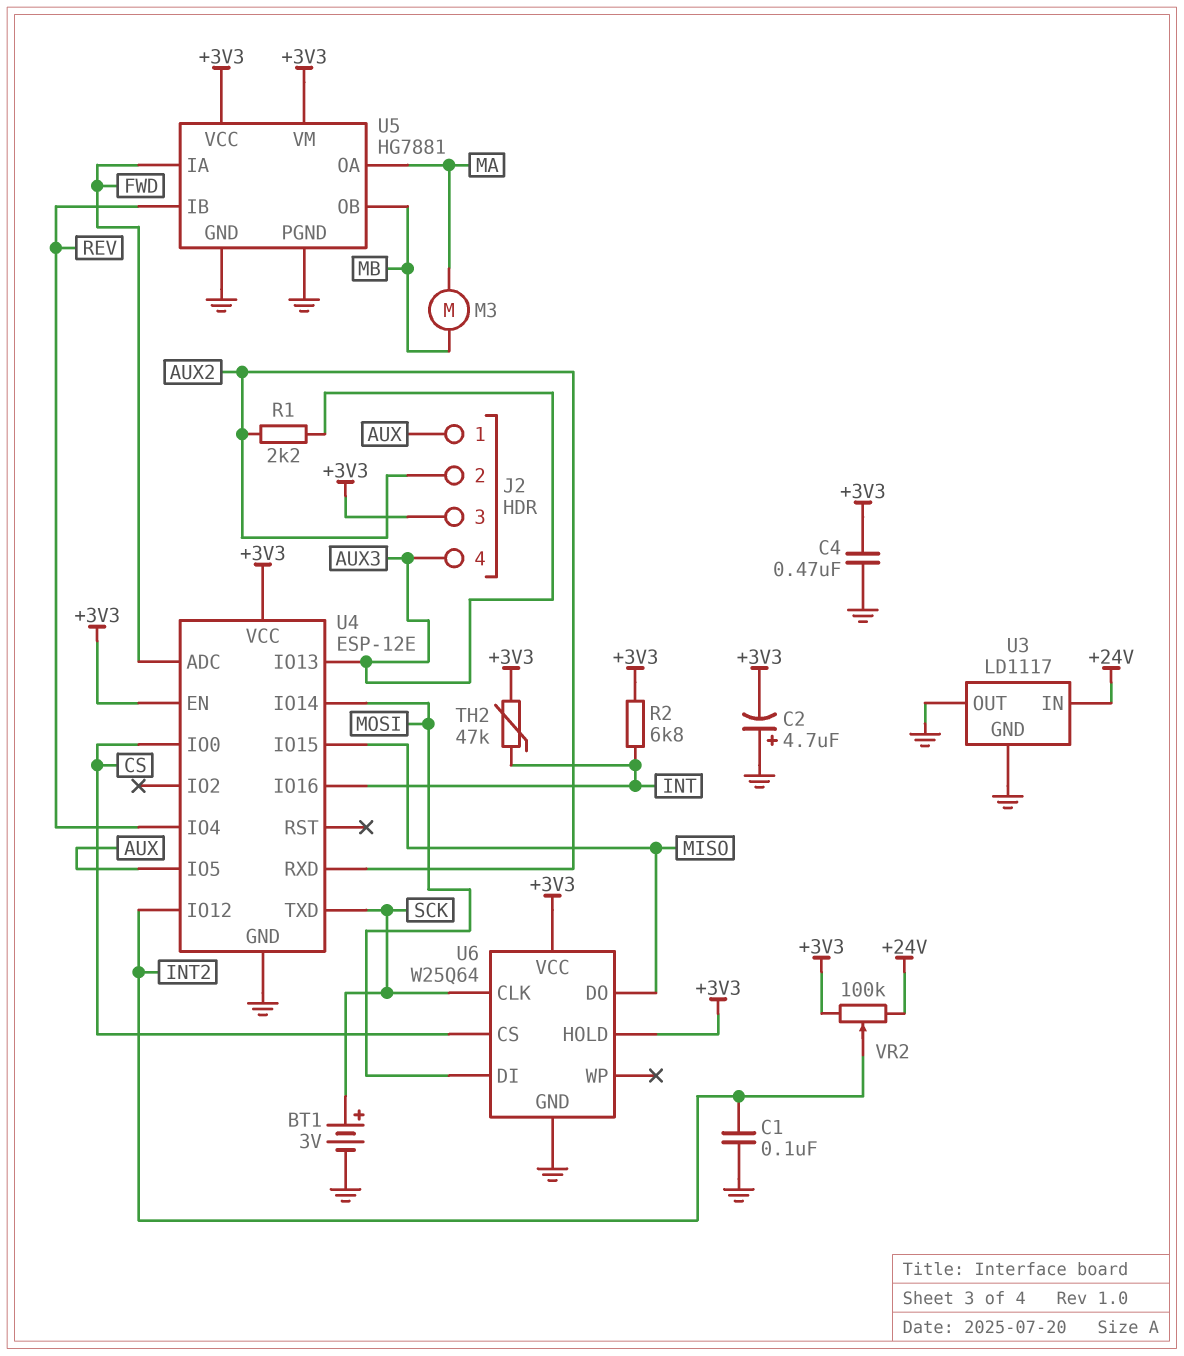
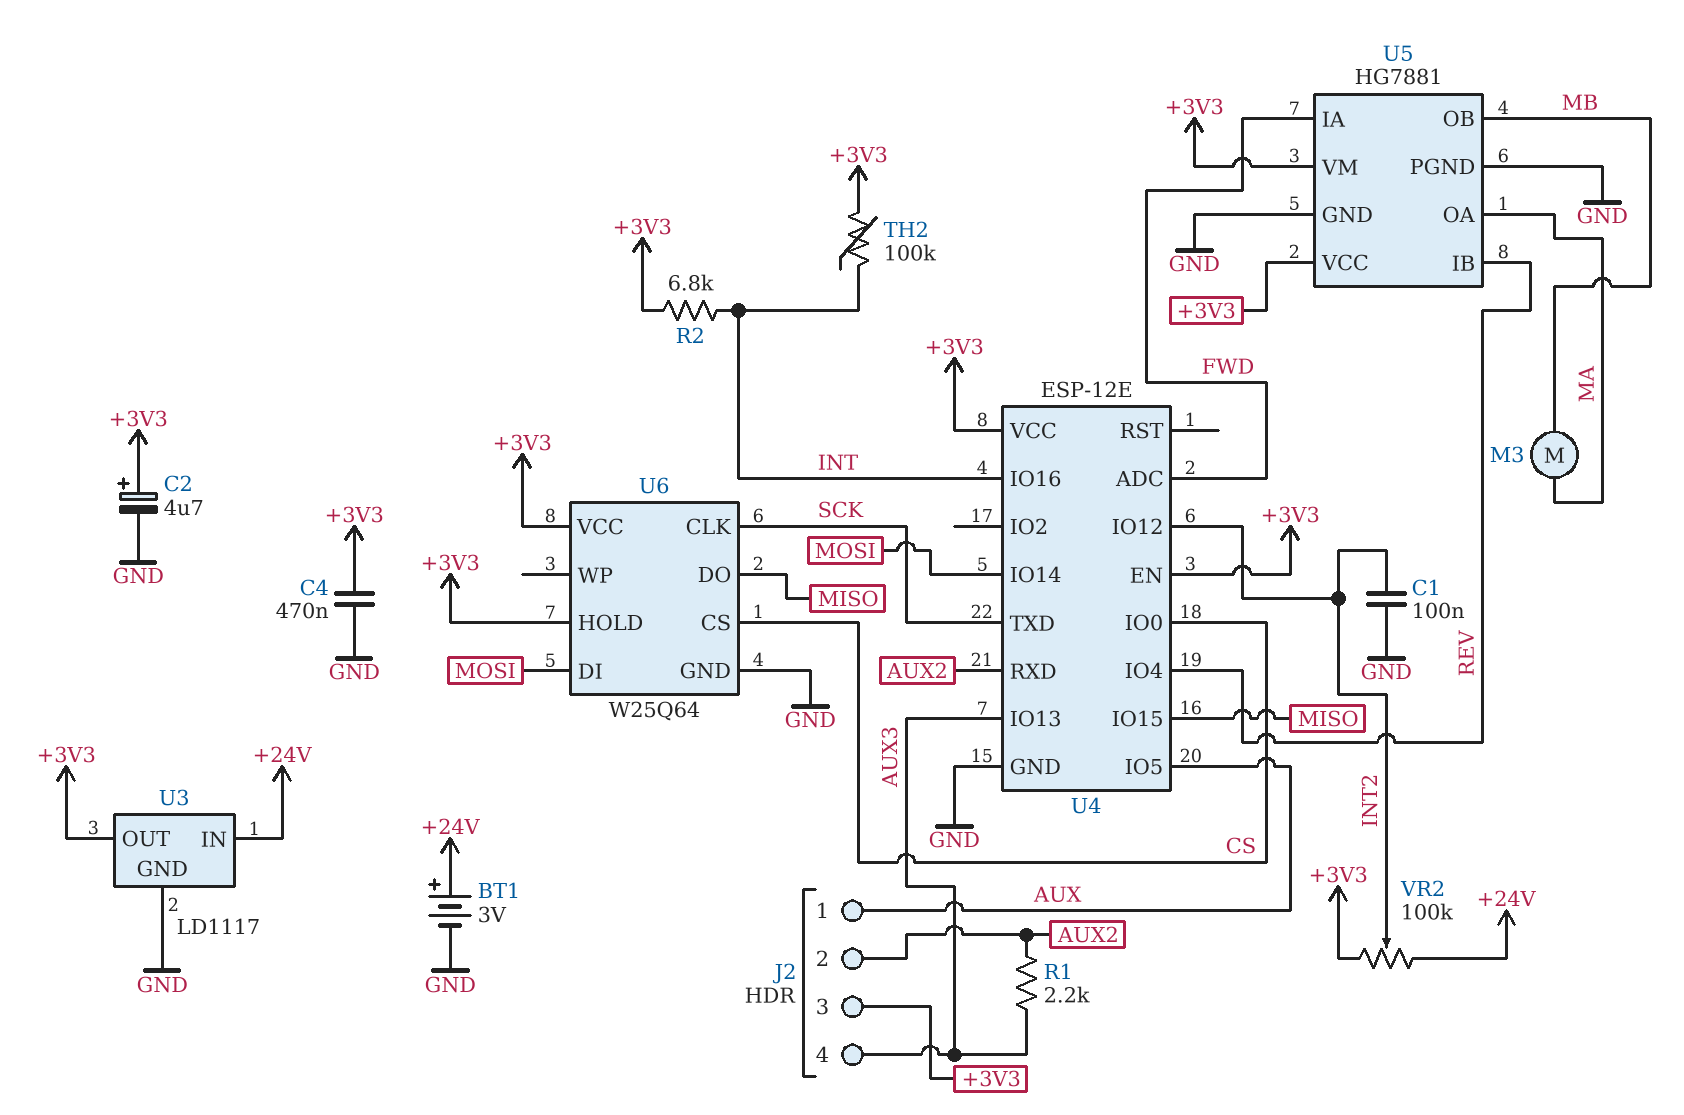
BT1: 3V (plus SCK, minus GND) -> 3V (plus +24V, minus GND)
C2: 4.7uF (plus GND, minus +3V3) -> 4.7uF (plus +3V3, minus GND)
TH2: 47k (+3V3, INT) -> 100k (+3V3, INT)
U3 pin OUT: GND -> +3V3

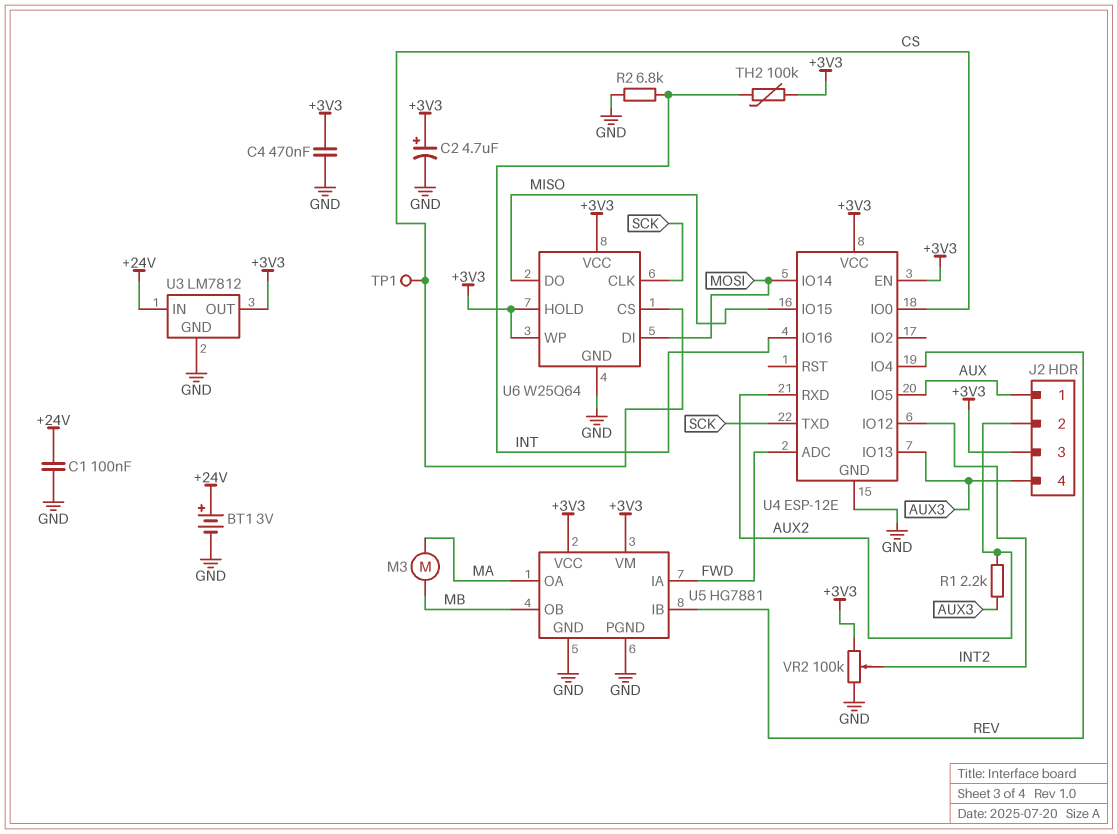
C1: 100nF (GND, INT2) -> 100nF (+24V, GND)
R2: 6.8k (+3V3, INT) -> 6.8k (GND, INT)
TP1: none -> test point (CS)
U3: LD1117 -> LM7812
U6 pin WP: none -> +3V3
VR2: 100k (+3V3, +24V, wiper INT2) -> 100k (+3V3, GND, wiper INT2)

